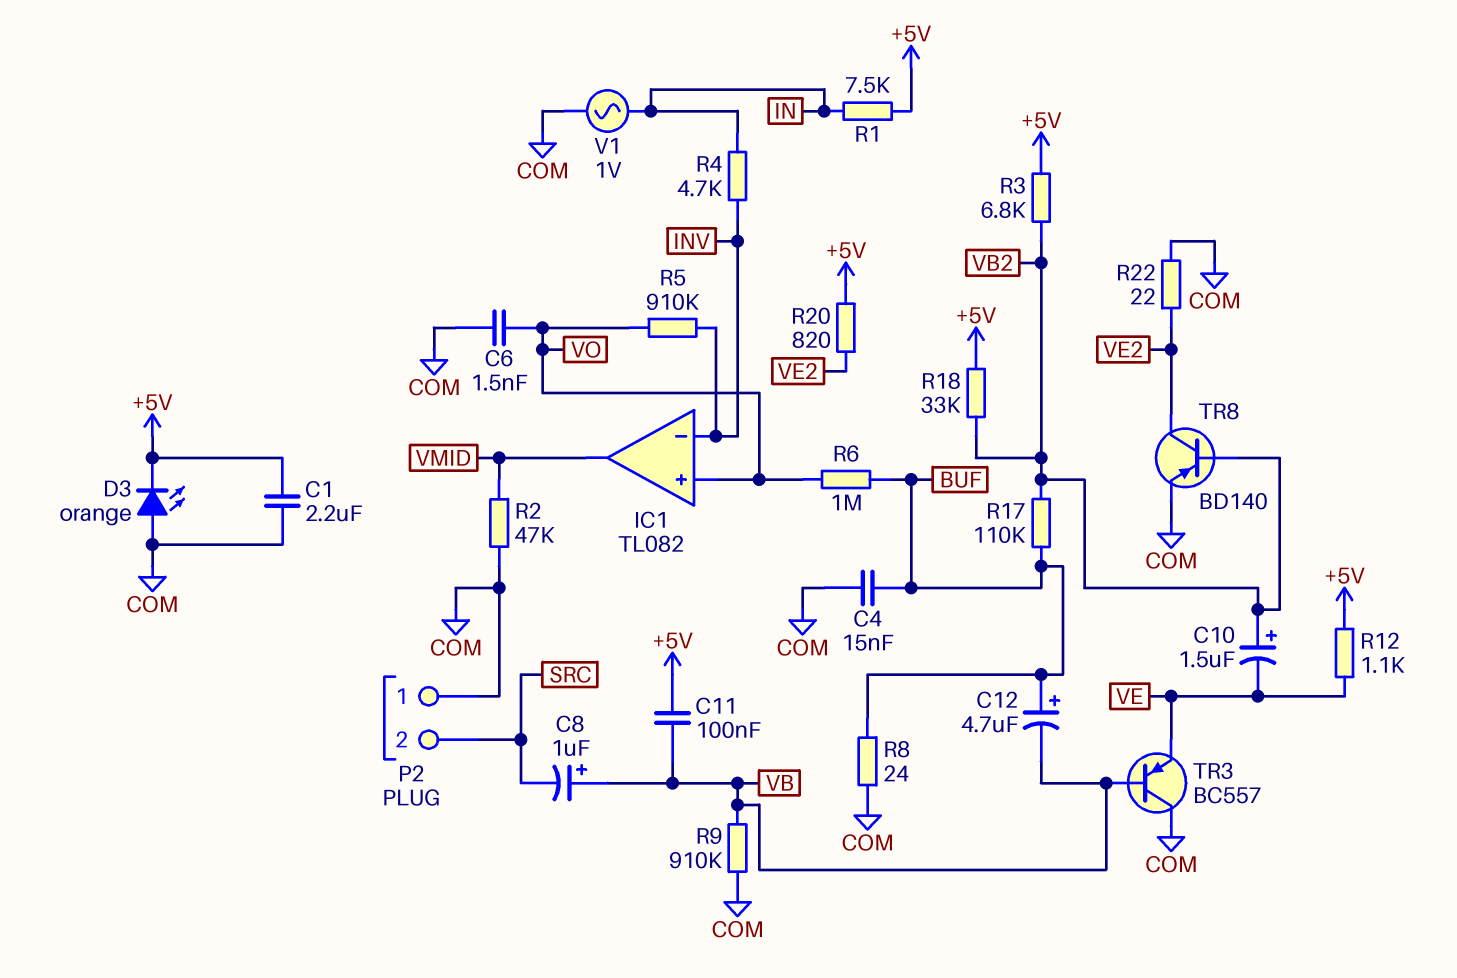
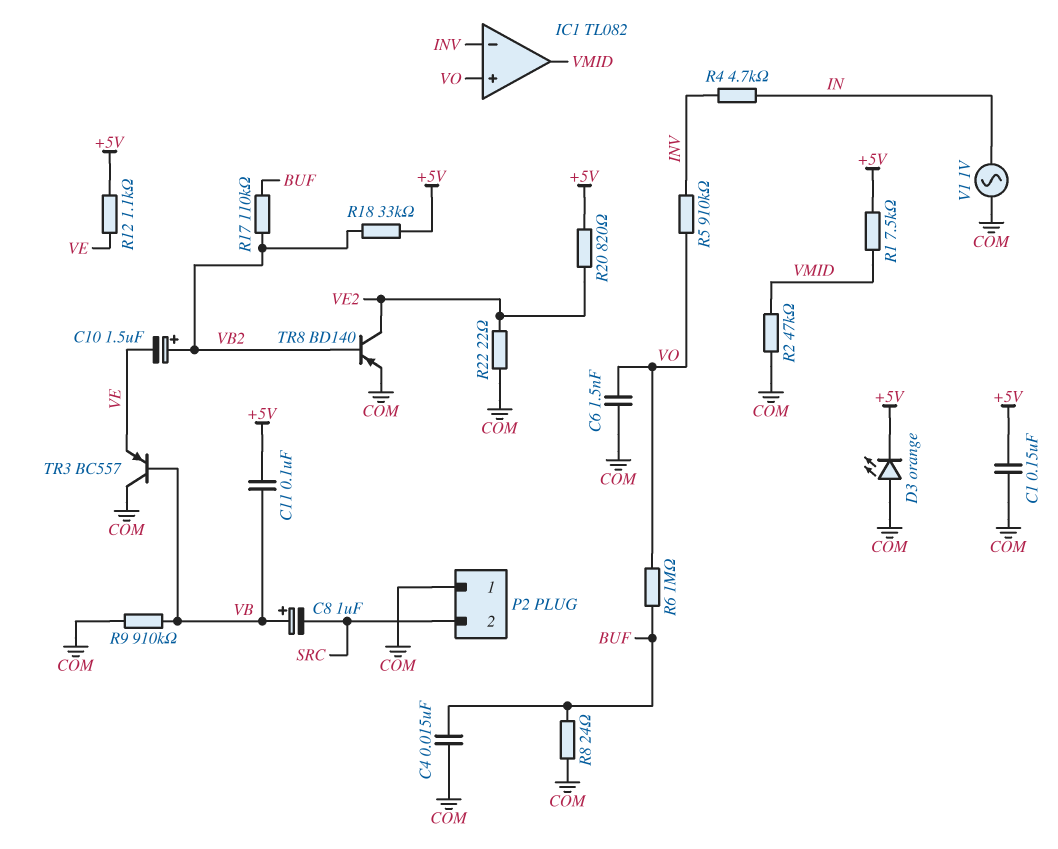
C1: 2.2uF (+5V, COM) -> 150nF (+5V, COM)
C12: 4.7uF (plus BUF, minus VB) -> none
R1: 7.5k (+5V, IN) -> 7.5k (+5V, VMID)
R3: 6.8k (+5V, VB2) -> none

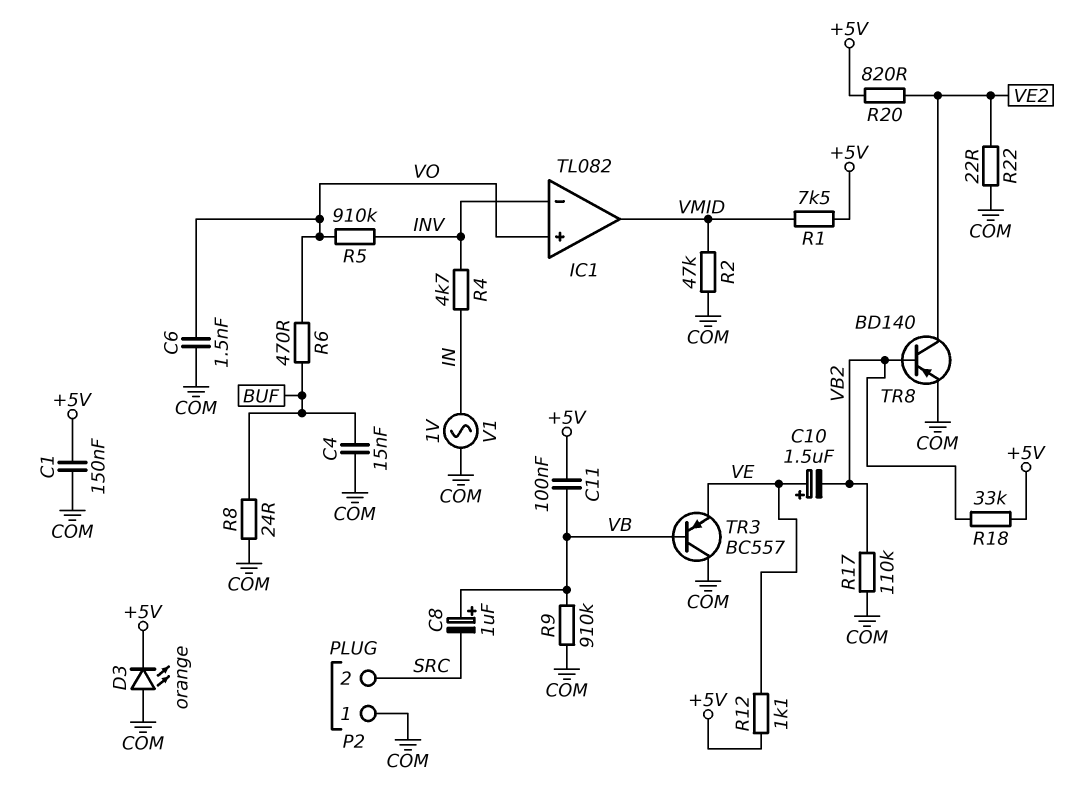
C10: 1.5uF (plus VB2, minus VE) -> 1.5uF (plus VE, minus VB2)
R6: 1M (BUF, VO) -> 470 (BUF, VO)
R17: 110k (BUF, VB2) -> 110k (COM, VB2)

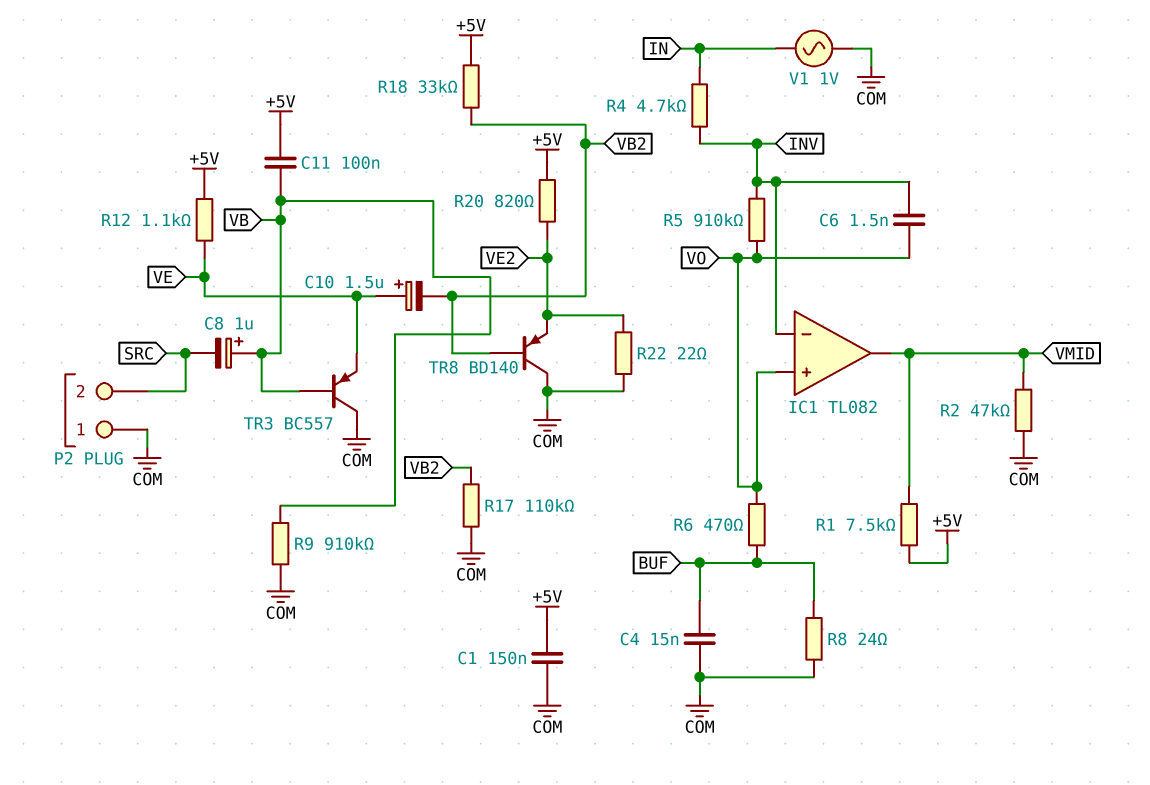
C6: 1.5nF (COM, VO) -> 1.5nF (INV, VO)
D3: LED orange (A COM, K +5V) -> none
TR8: PNP BD140 (B VB2, C VE2, E COM) -> PNP BD140 (B VB2, C COM, E VE2)

